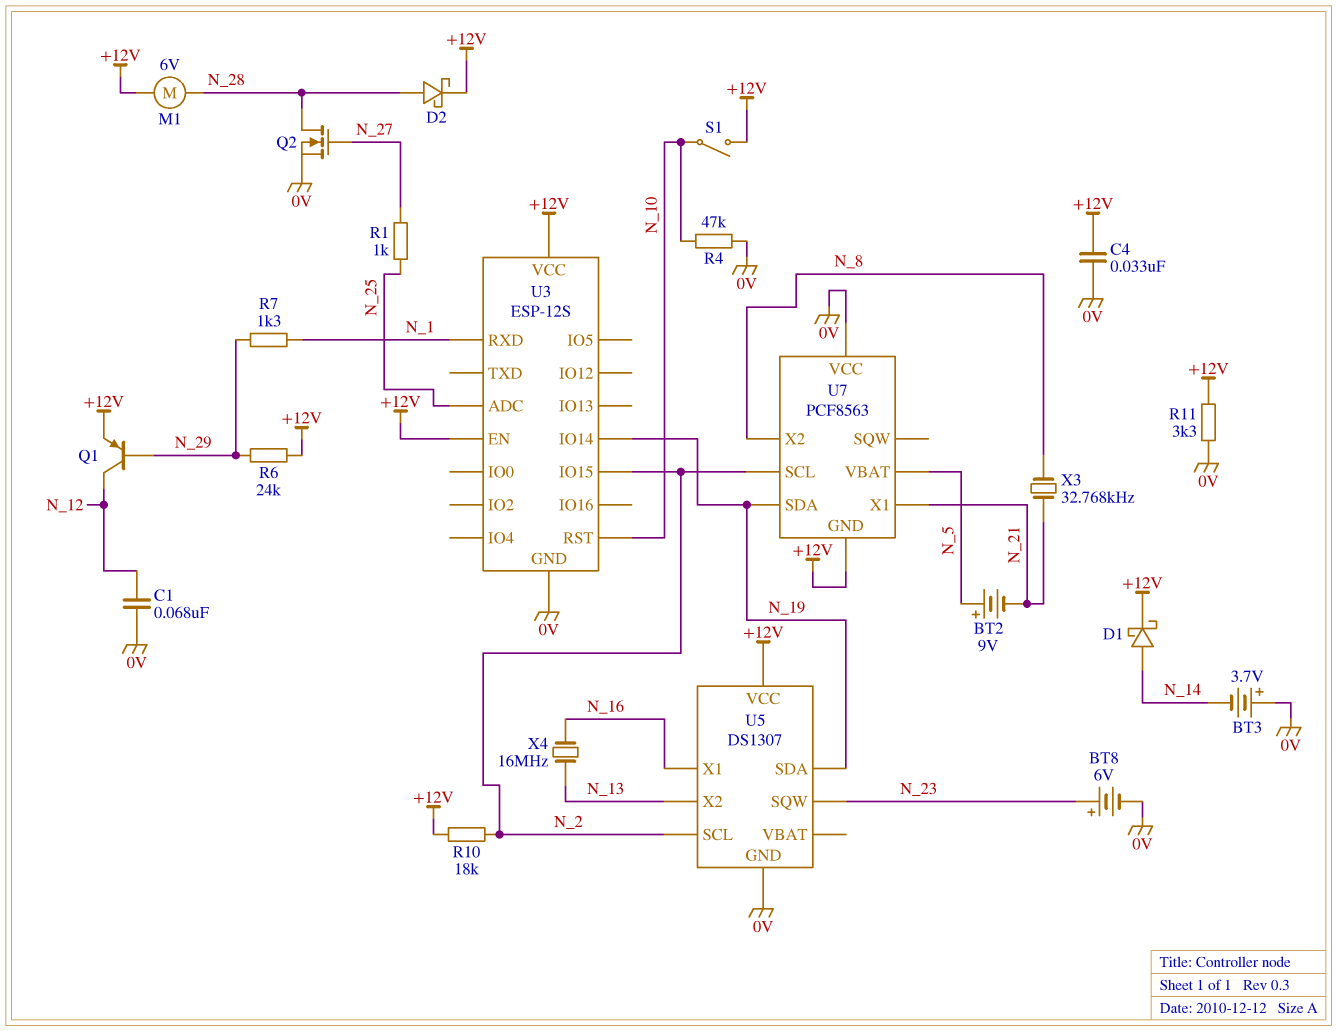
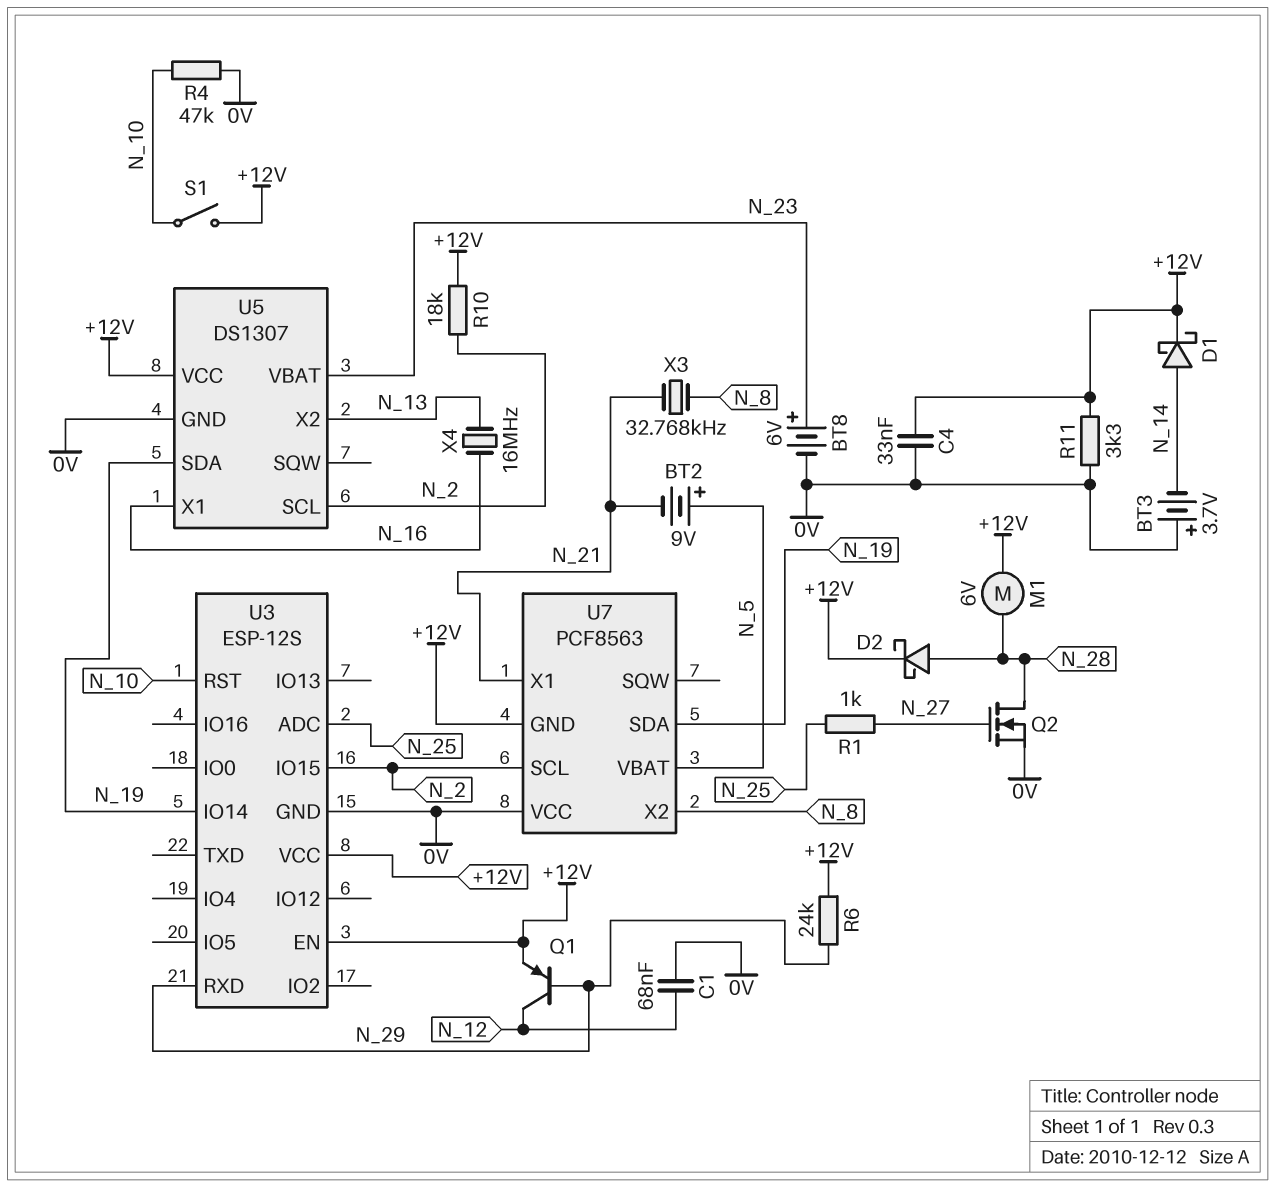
R7: 1.3k (N_1, N_29) -> none
U3 pin RXD: N_1 -> N_29
U5 pin SQW: N_23 -> none
U5 pin VBAT: none -> N_23

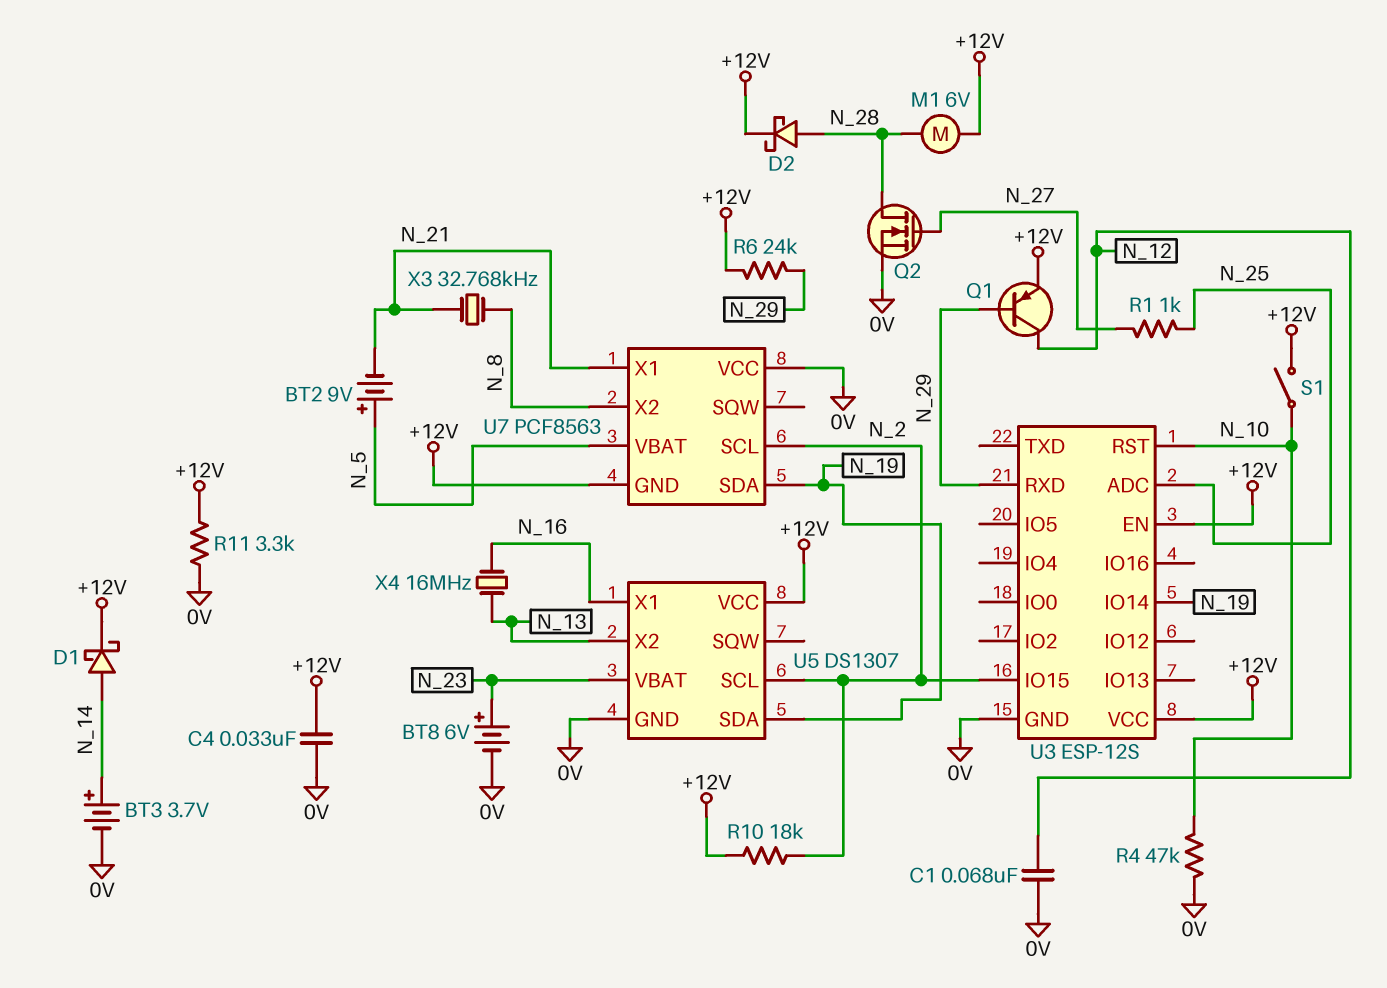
BT3: 3.7V (plus 0V, minus N_14) -> 3.7V (plus N_14, minus 0V)

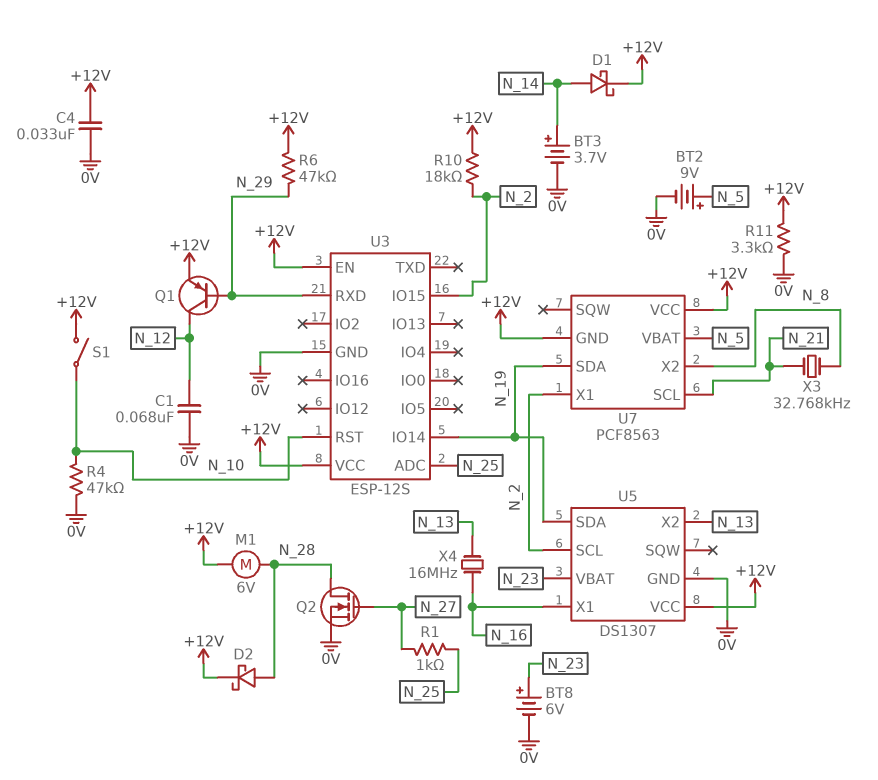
BT2: 9V (plus N_5, minus N_21) -> 9V (plus N_5, minus 0V)
R6: 24k (+12V, N_29) -> 47k (+12V, N_29)
U7 pin SCL: N_2 -> N_21
U7 pin VCC: 0V -> +12V
U7 pin X1: N_21 -> N_2

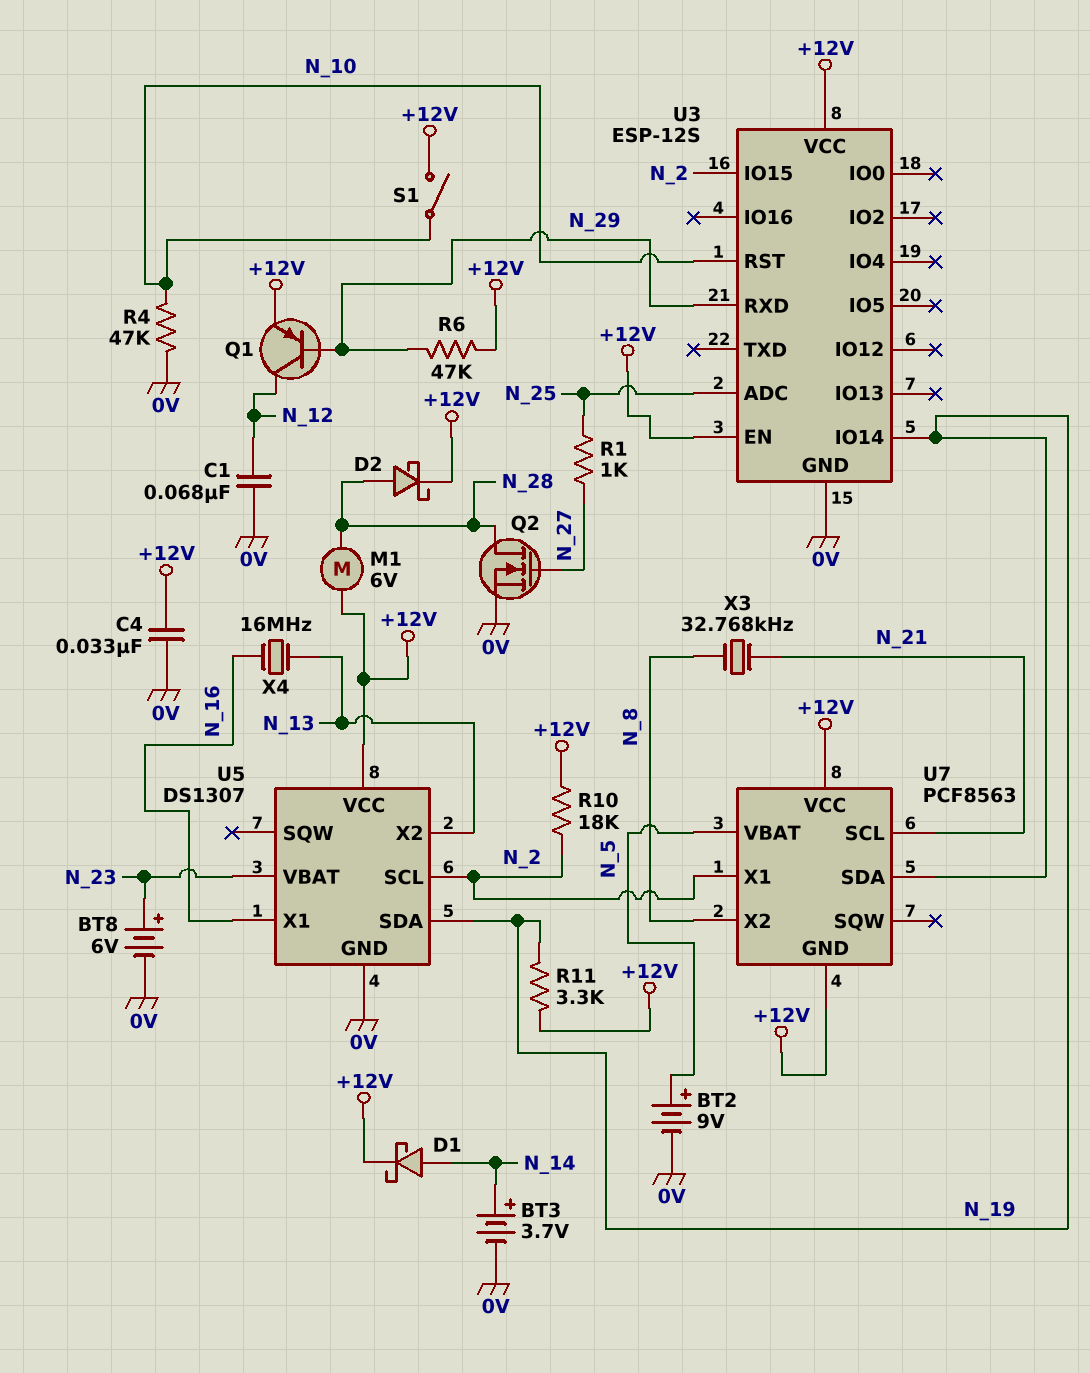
R11: 3.3k (+12V, 0V) -> 3.3k (+12V, N_19)

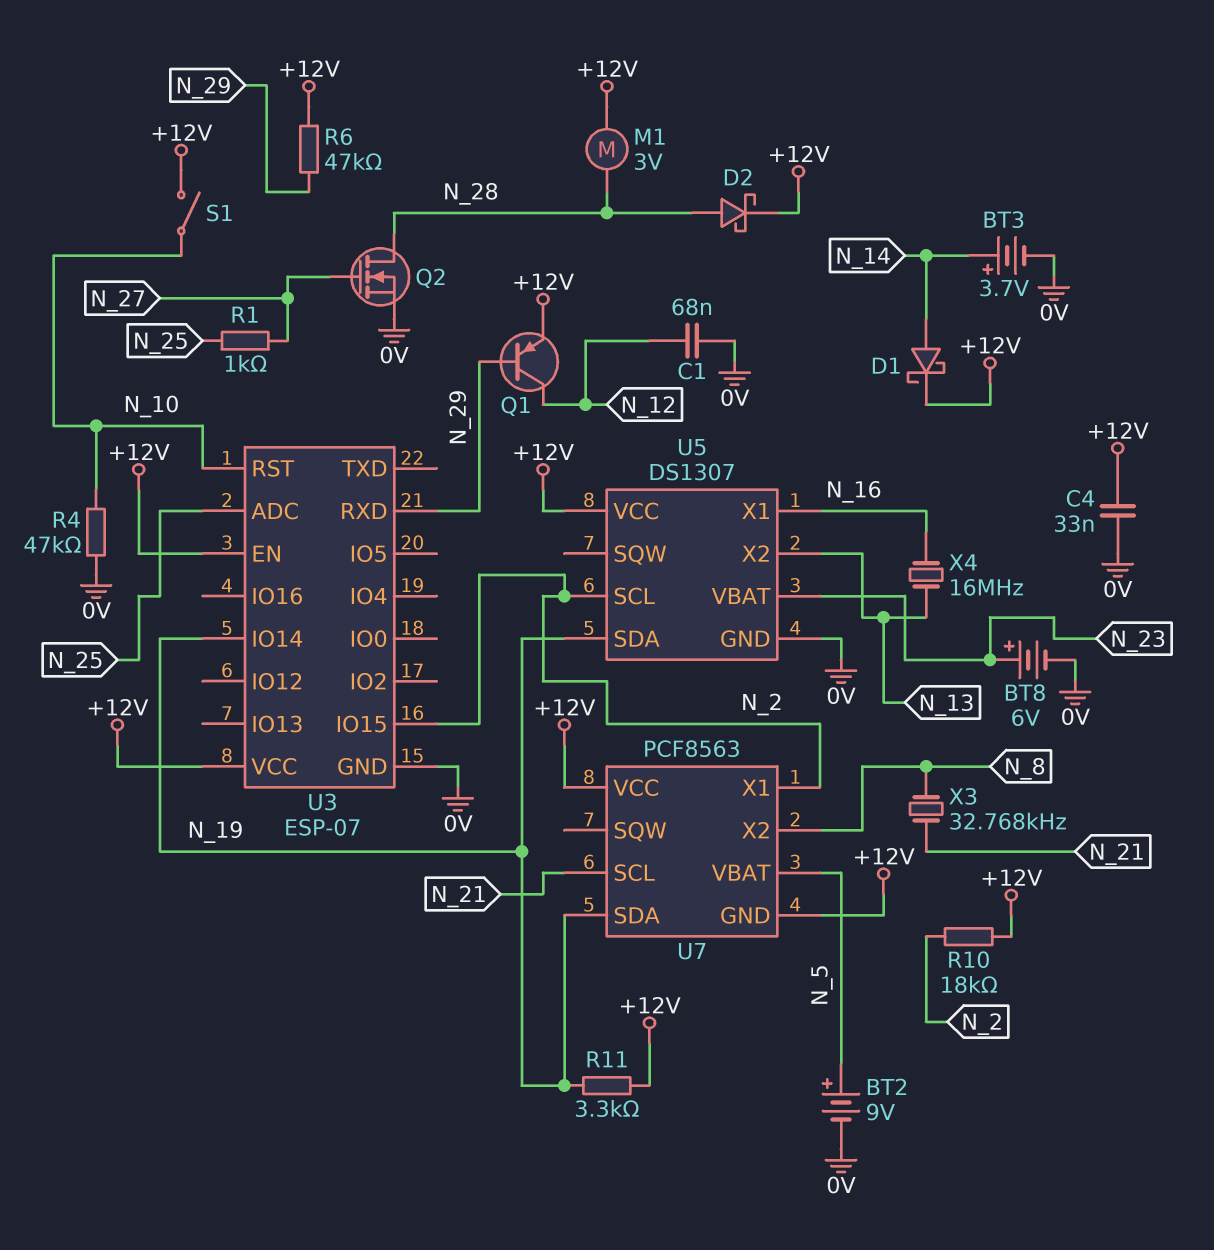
M1: motor 6V (+12V, N_28) -> motor 3V (+12V, N_28)
U3: ESP-12S -> ESP-07

